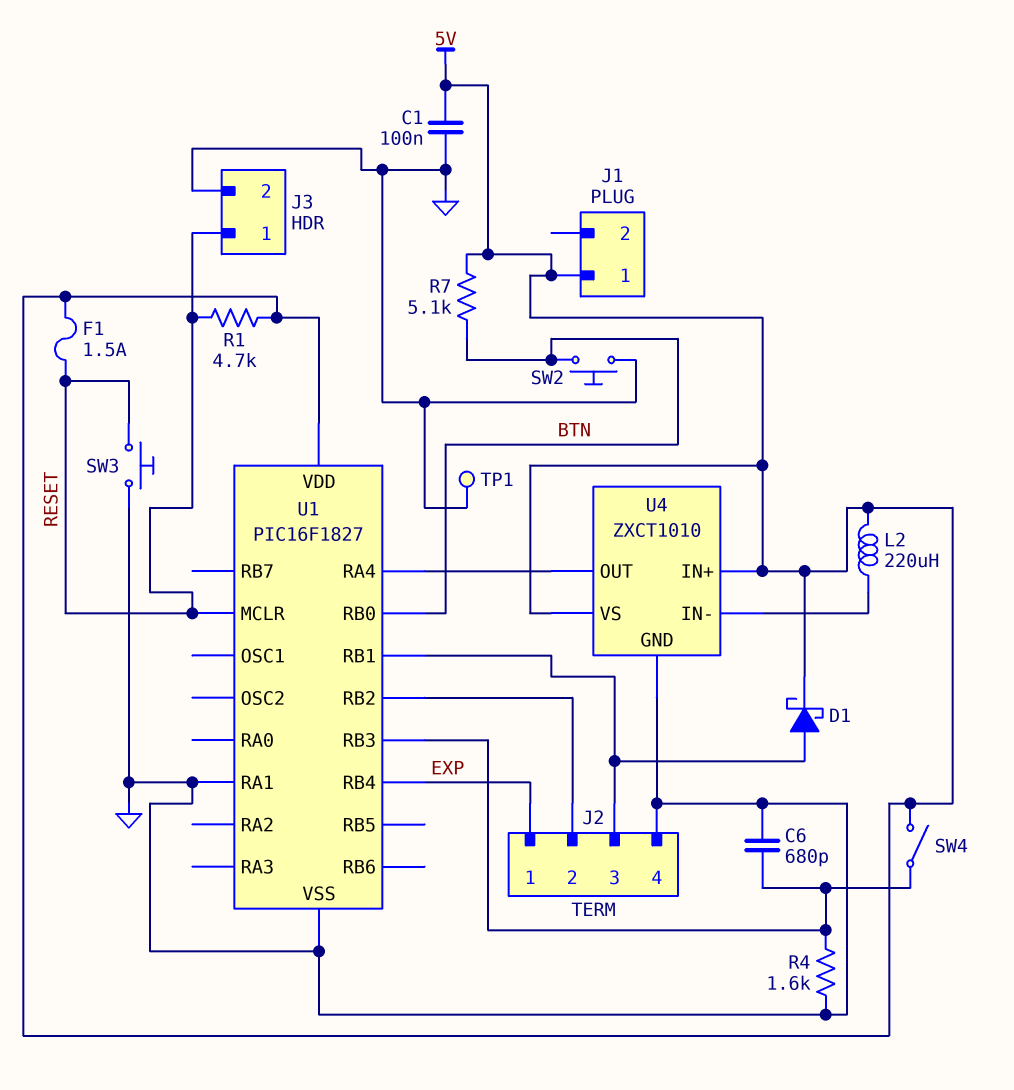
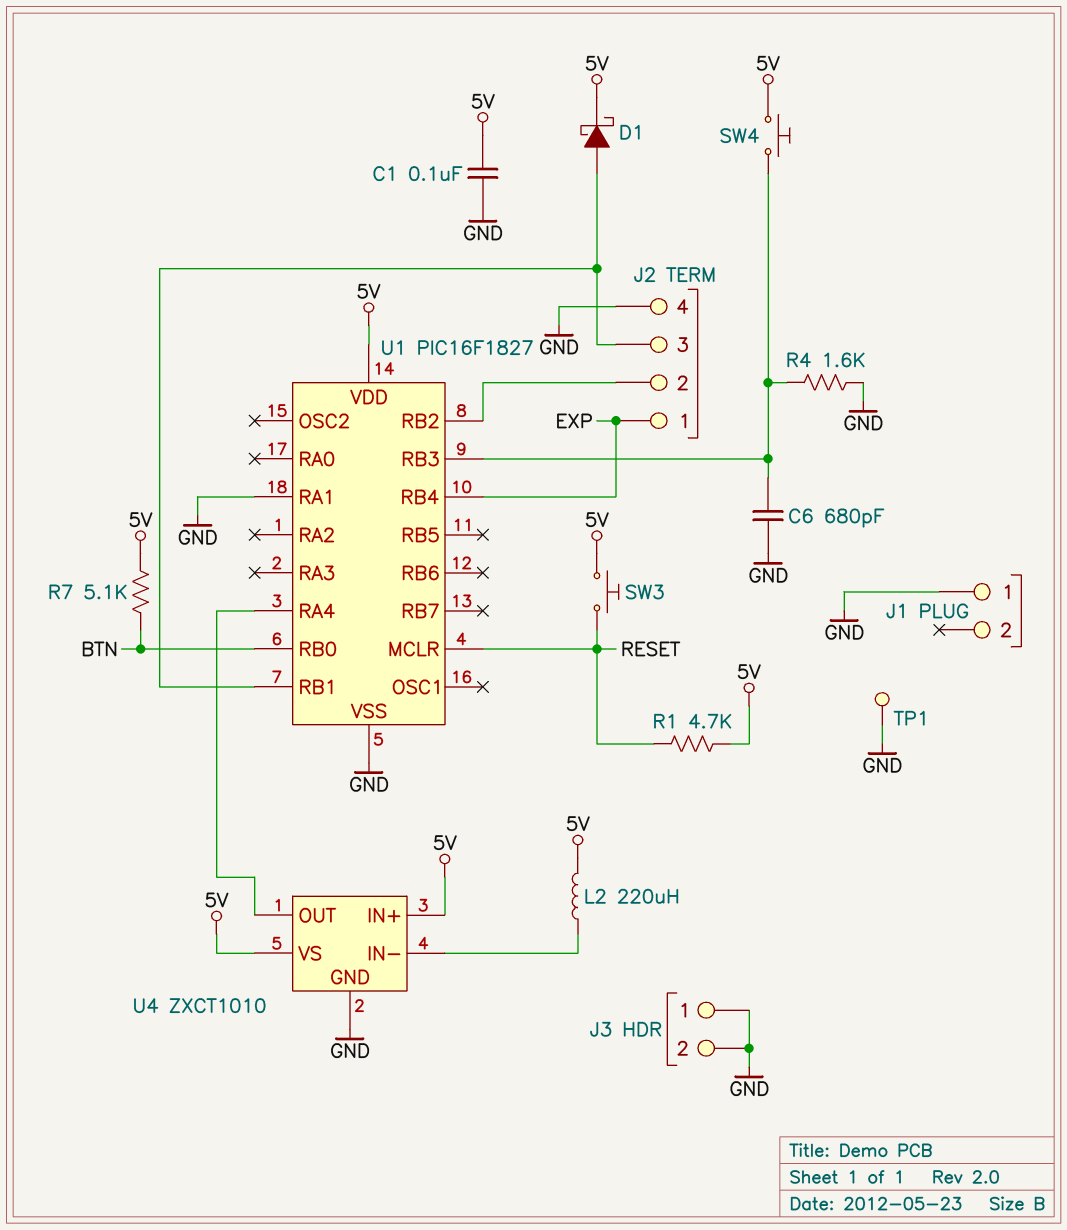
F1: 1.5A (5V, RESET) -> none
J1 pin 1: 5V -> GND
J3 pin 1: RESET -> GND
SW2: button (BTN, GND) -> none
SW3: button (GND, RESET) -> button (5V, RESET)
SW4: switch (5V, U1/RB3) -> button (5V, U1/RB3)

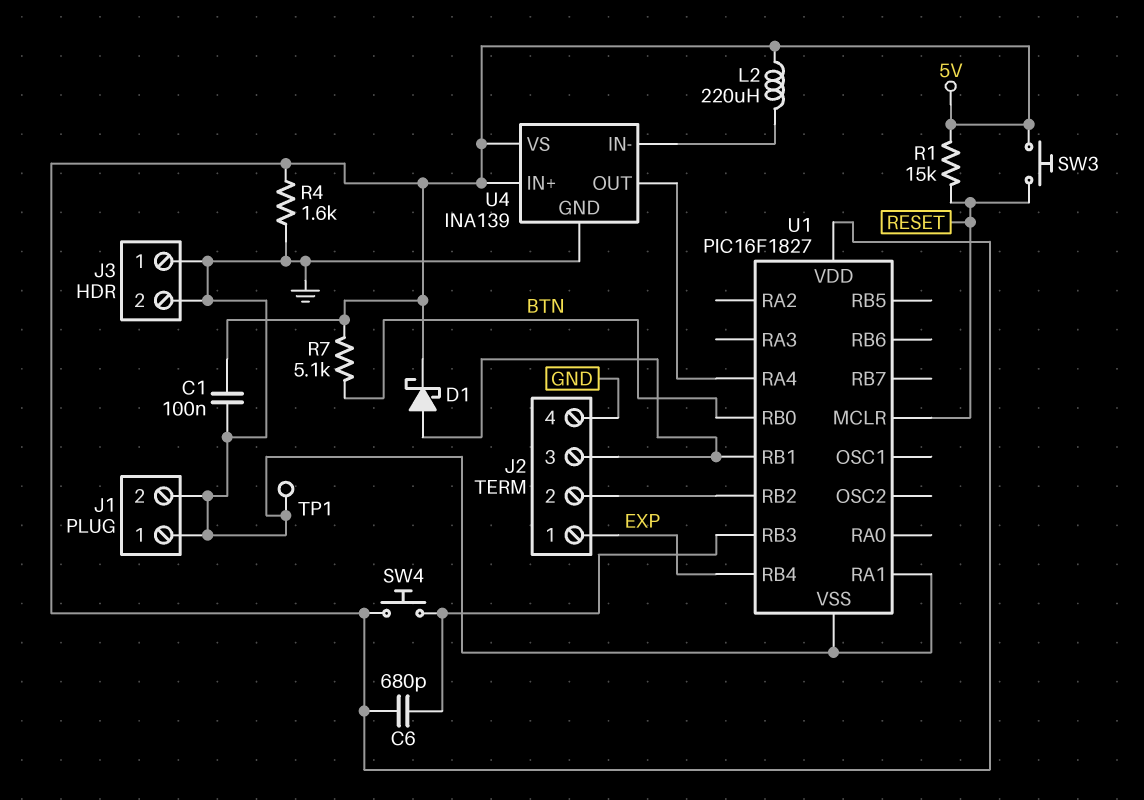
C6: 680pF (GND, U1/RB3) -> 680pF (5V, U1/RB3)
J1 pin 2: none -> GND
R1: 4.7k (5V, RESET) -> 15k (5V, RESET)
R4: 1.6k (GND, U1/RB3) -> 1.6k (5V, GND)
U4: ZXCT1010 -> INA139

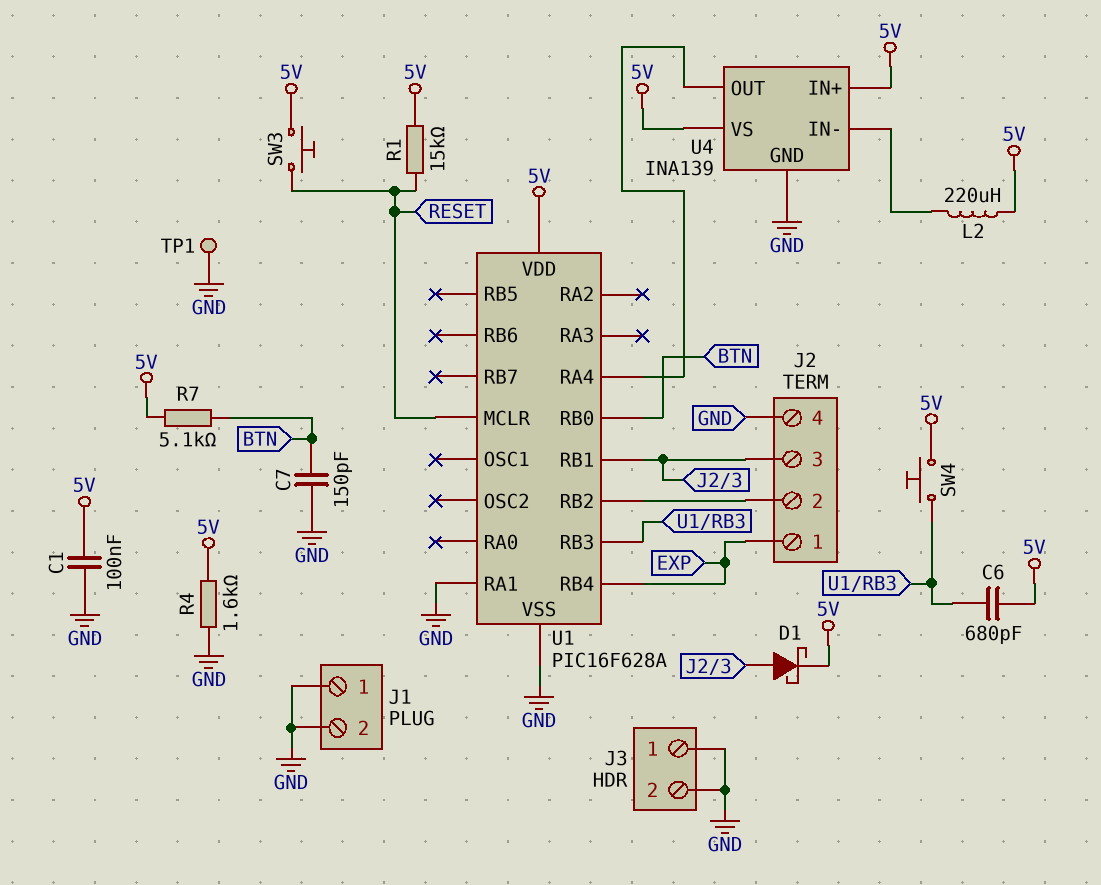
C7: none -> 150pF (BTN, GND)
U1: PIC16F1827 -> PIC16F628A

